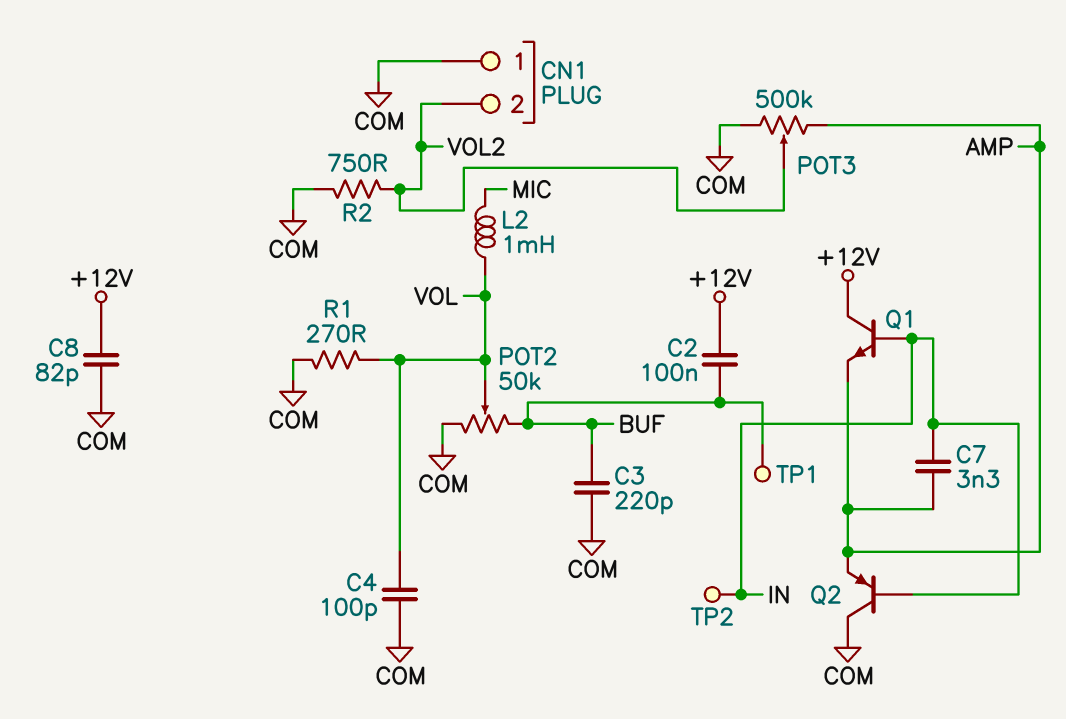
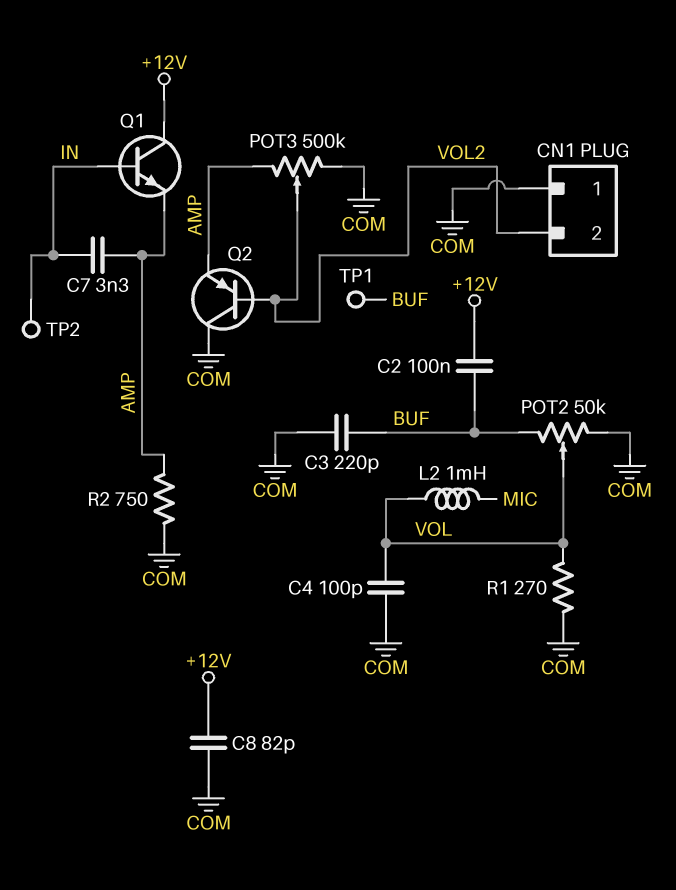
Q2: PNP (B IN, C COM, E AMP) -> PNP (B VOL2, C COM, E AMP)
R2: 750 (COM, VOL2) -> 750 (AMP, COM)

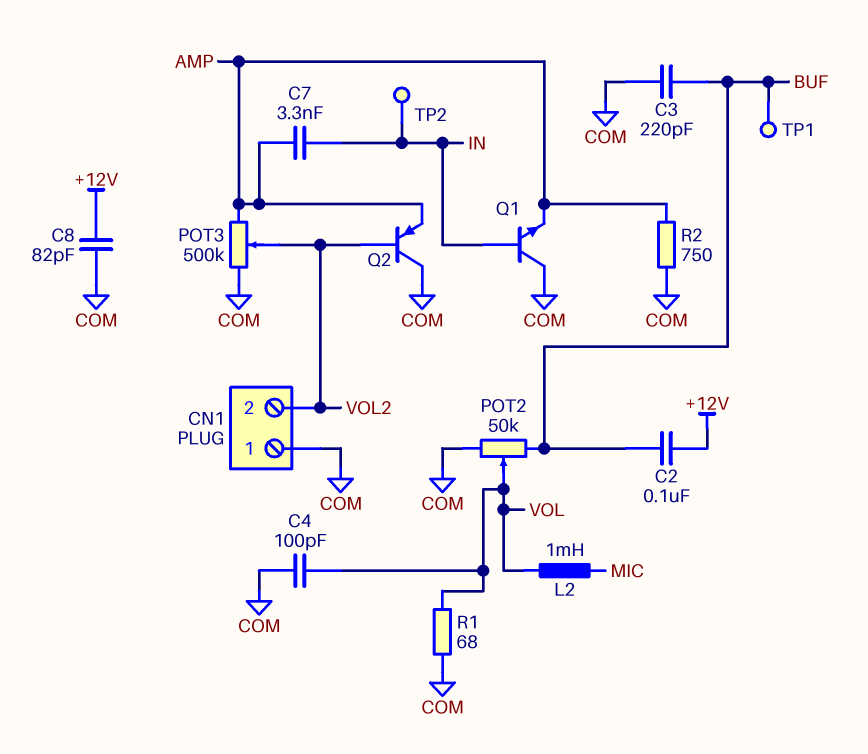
Q1: NPN (B IN, C +12V, E AMP) -> NPN (B IN, C COM, E AMP)
R1: 270 (COM, VOL) -> 68 (COM, VOL)

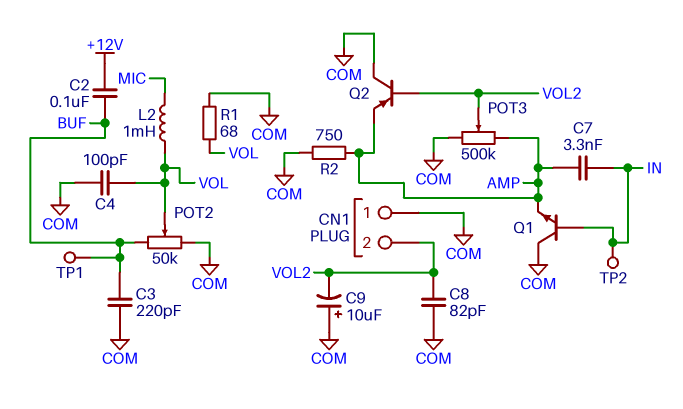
C8: 82pF (+12V, COM) -> 82pF (COM, VOL2)
C9: none -> 10uF (plus COM, minus VOL2)

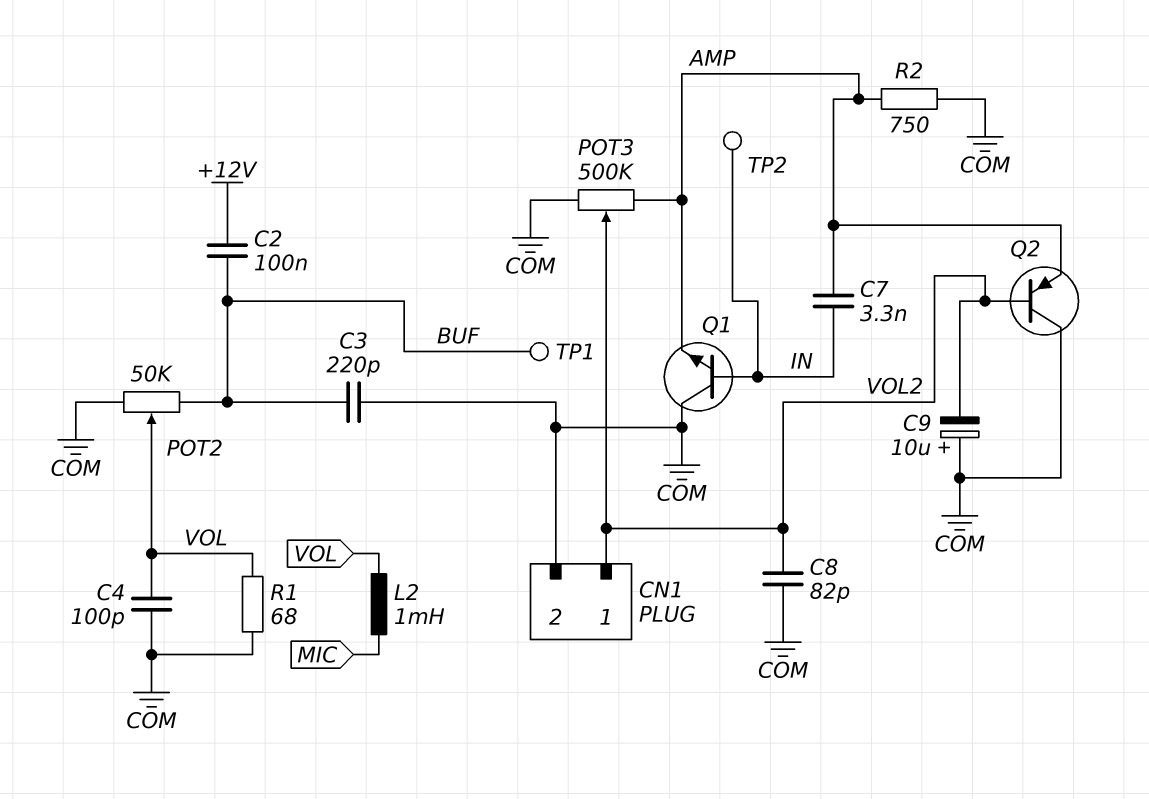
CN1 pin 1: COM -> VOL2
CN1 pin 2: VOL2 -> COM

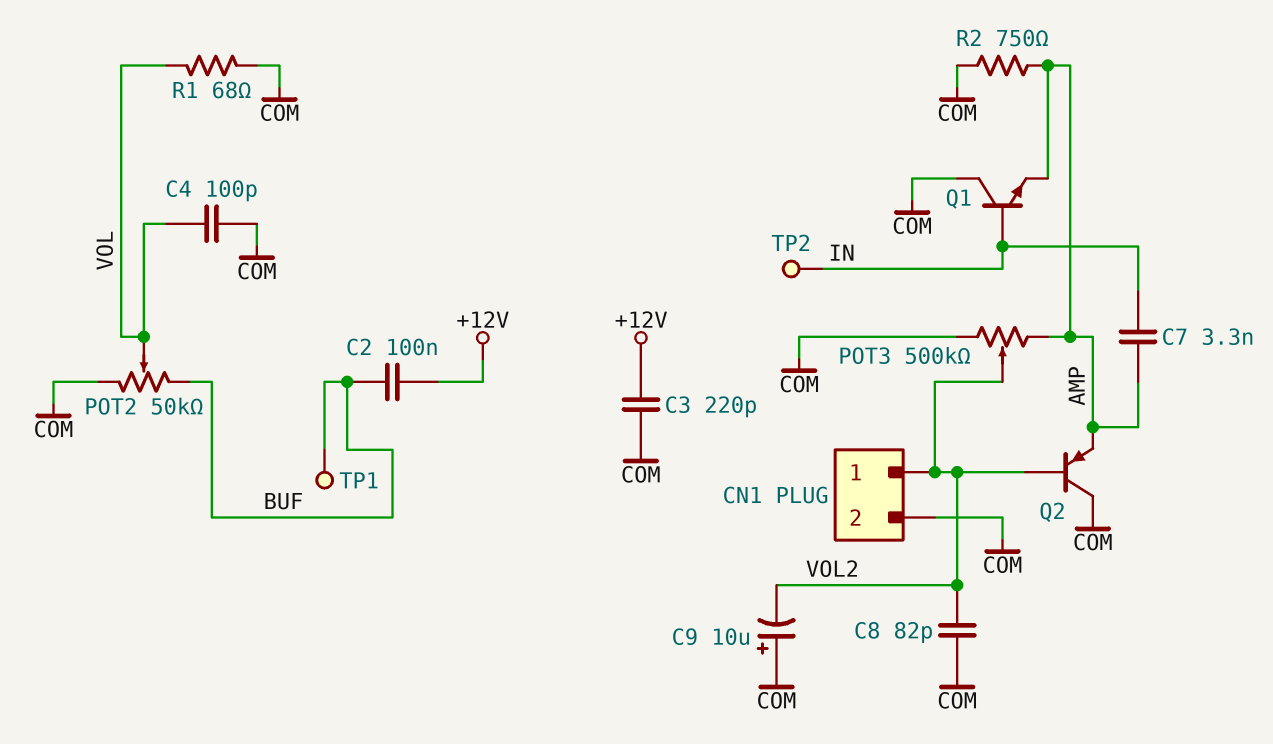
C3: 220pF (BUF, COM) -> 220pF (+12V, COM)
L2: 1mH (MIC, VOL) -> none

